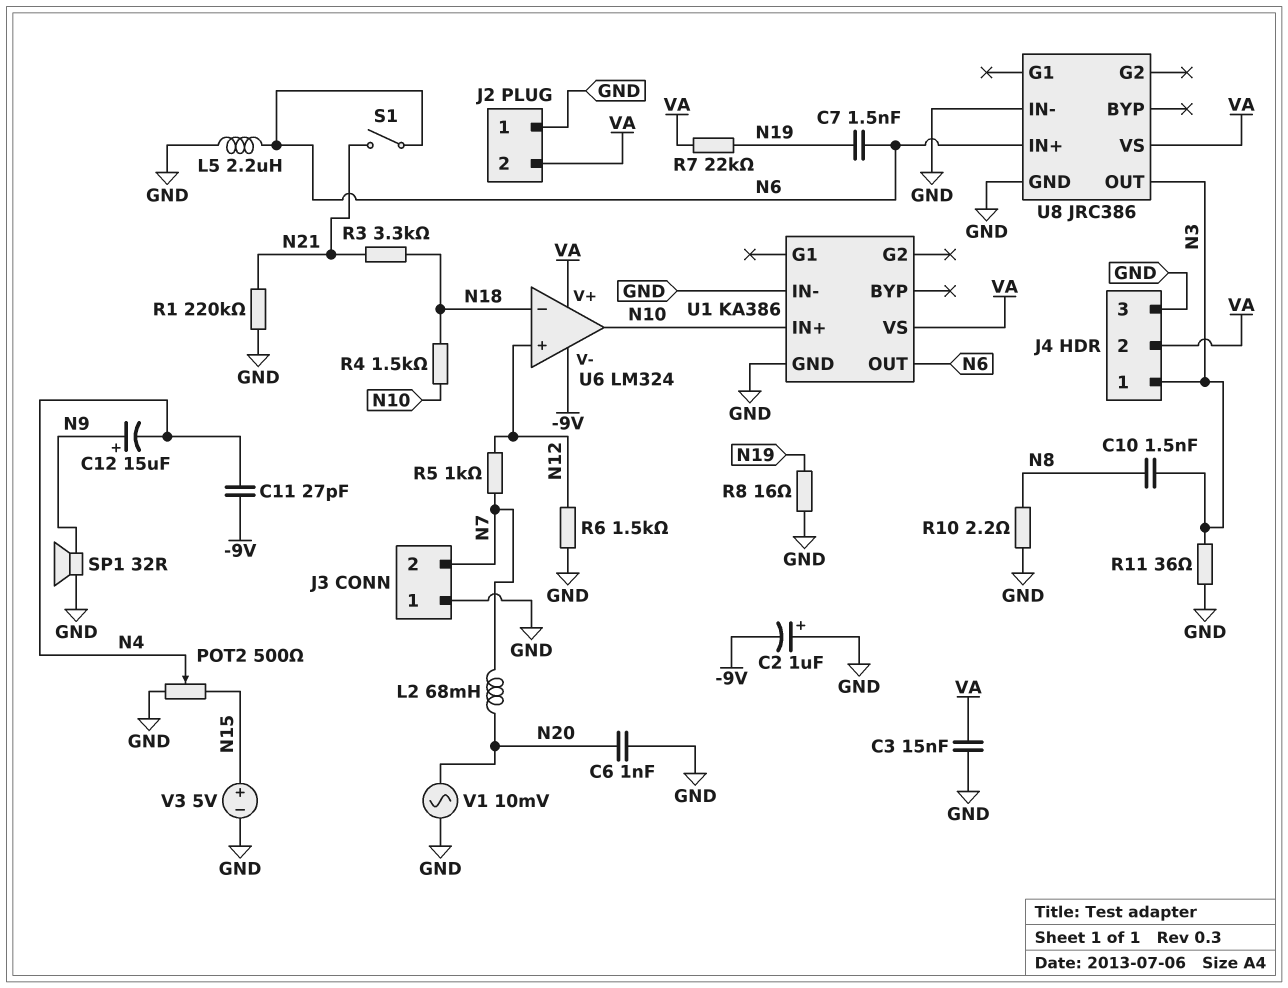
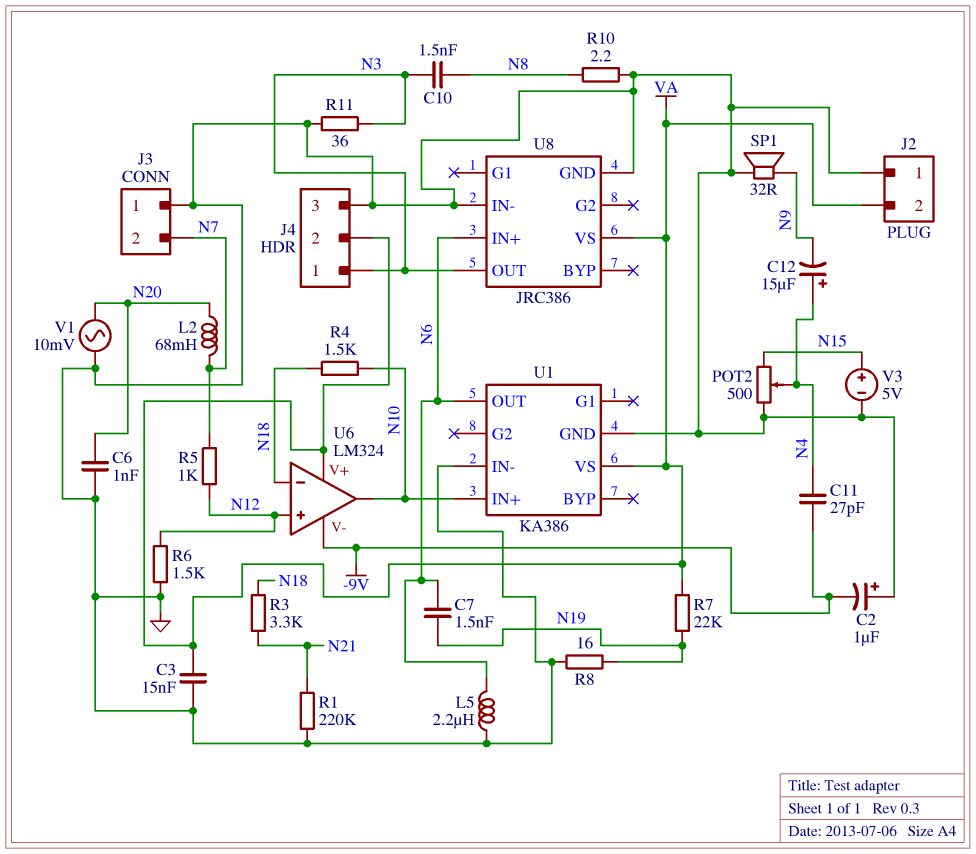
C12: 15uF (plus N9, minus N4) -> 15uF (plus N4, minus N9)
S1: switch (N6, N21) -> none

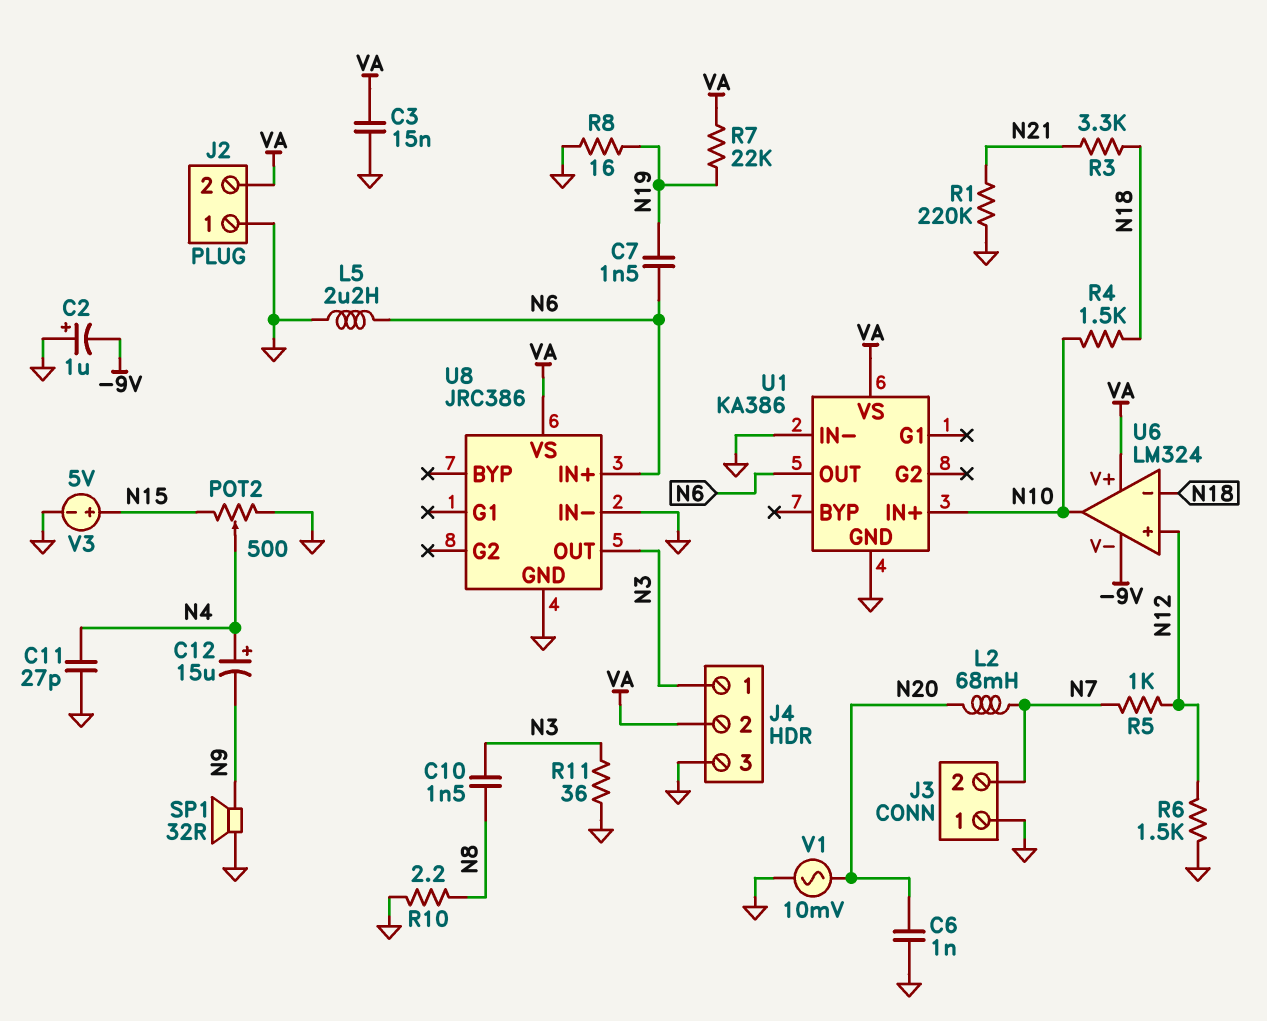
C11: 27pF (-9V, N4) -> 27pF (GND, N4)

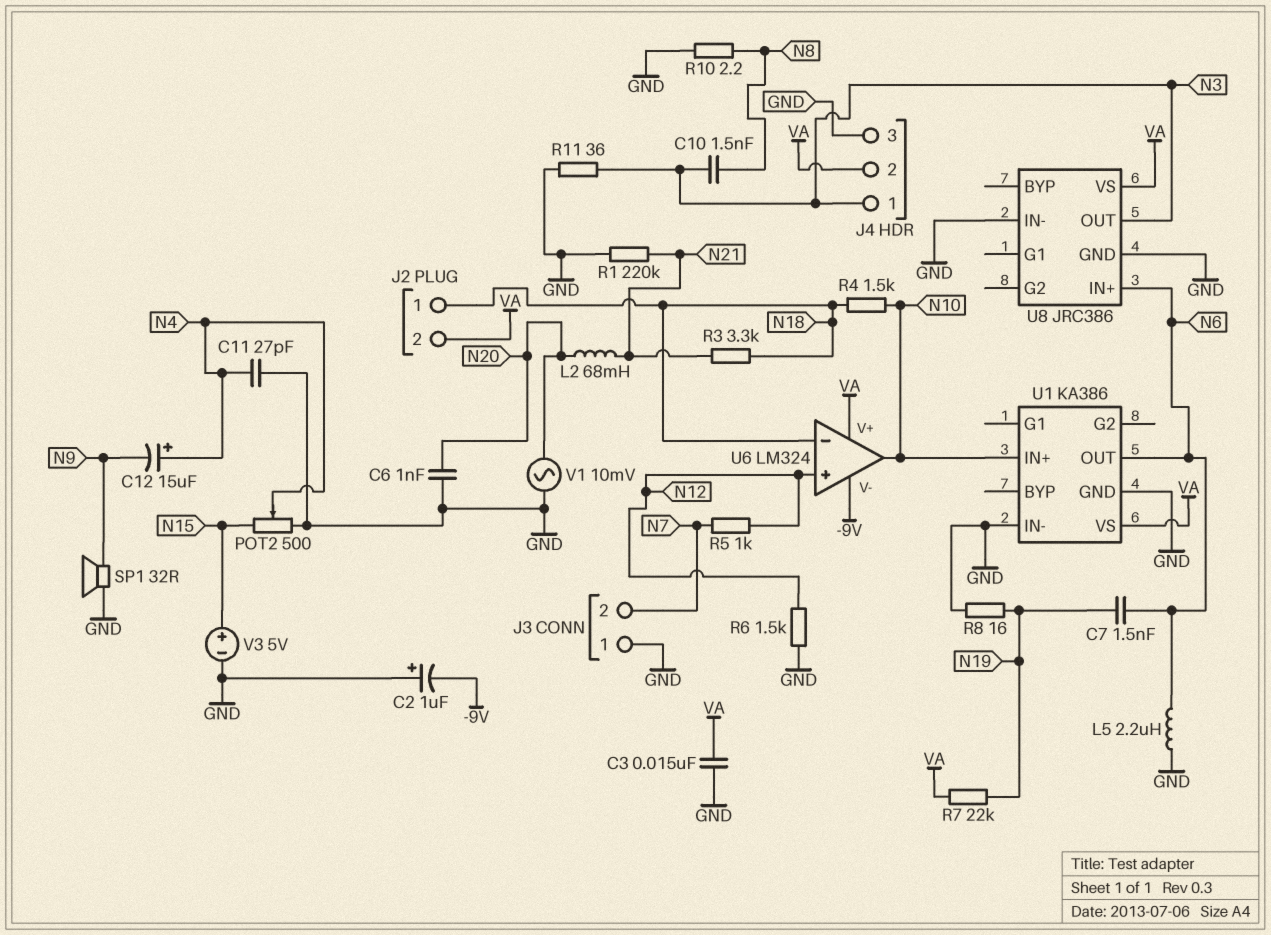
J2 pin 1: GND -> N18
L2: 68mH (N7, N20) -> 68mH (N20, N21)

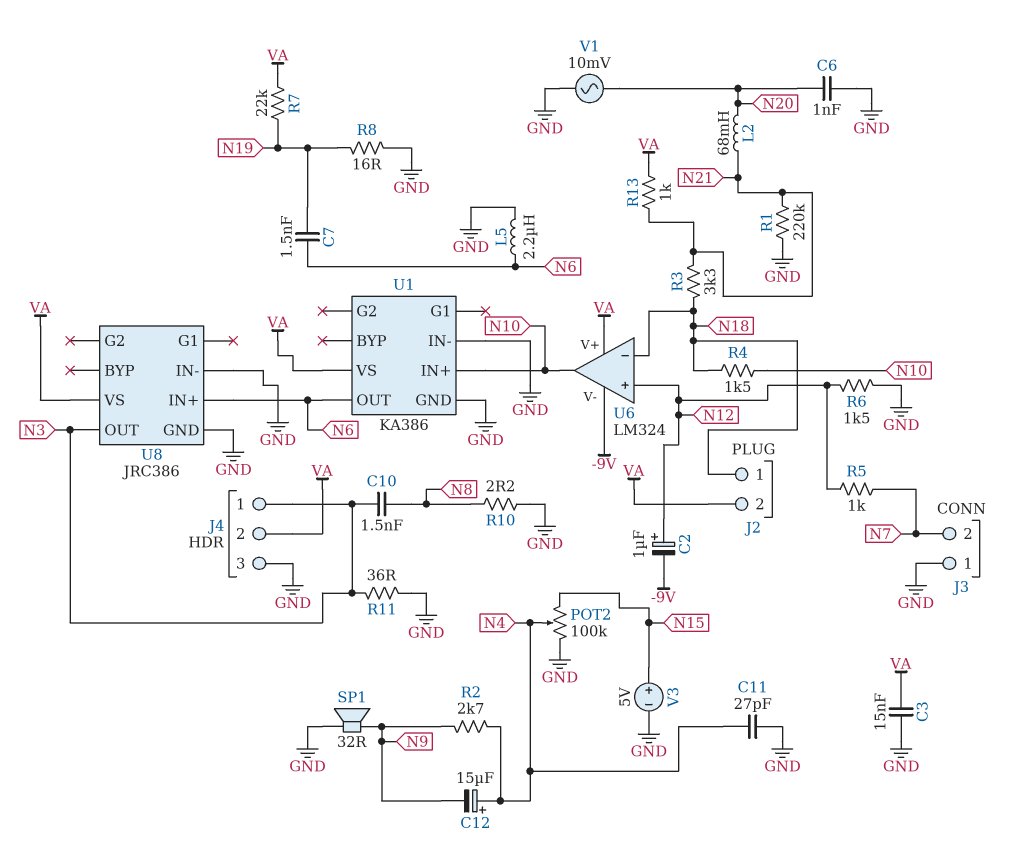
C2: 1uF (plus GND, minus -9V) -> 1uF (plus N12, minus -9V)
POT2: 500 (GND, N15, wiper N4) -> 100k (GND, N15, wiper N4)
R2: none -> 2.7k (N4, N9)
R13: none -> 1k (N21, VA)

